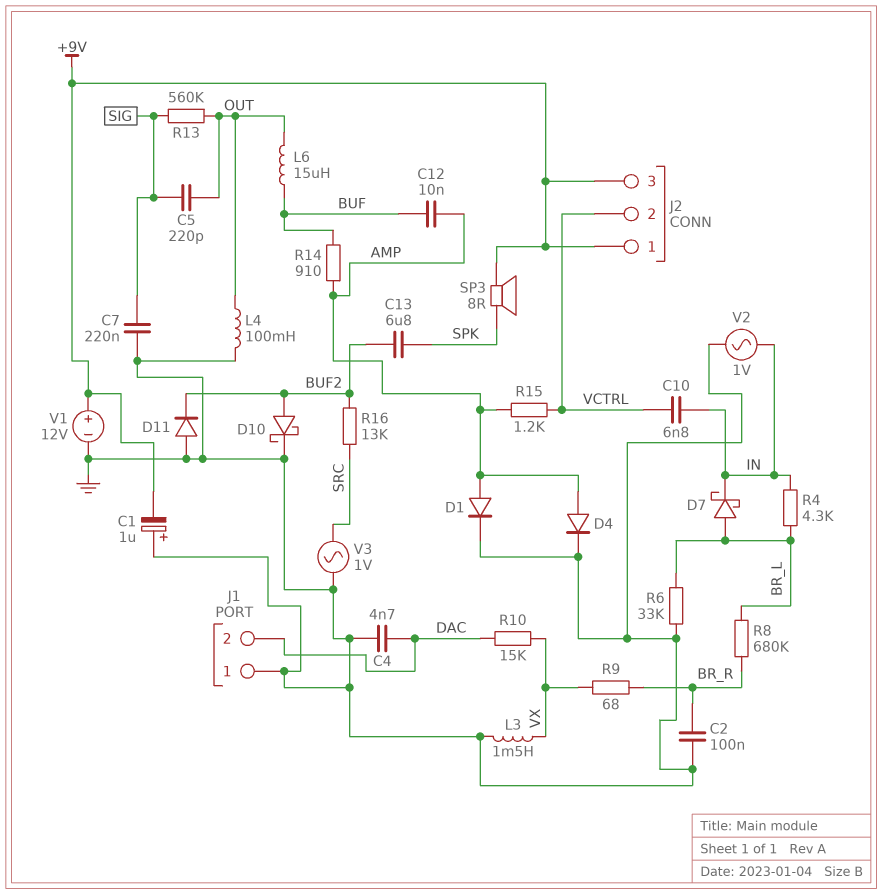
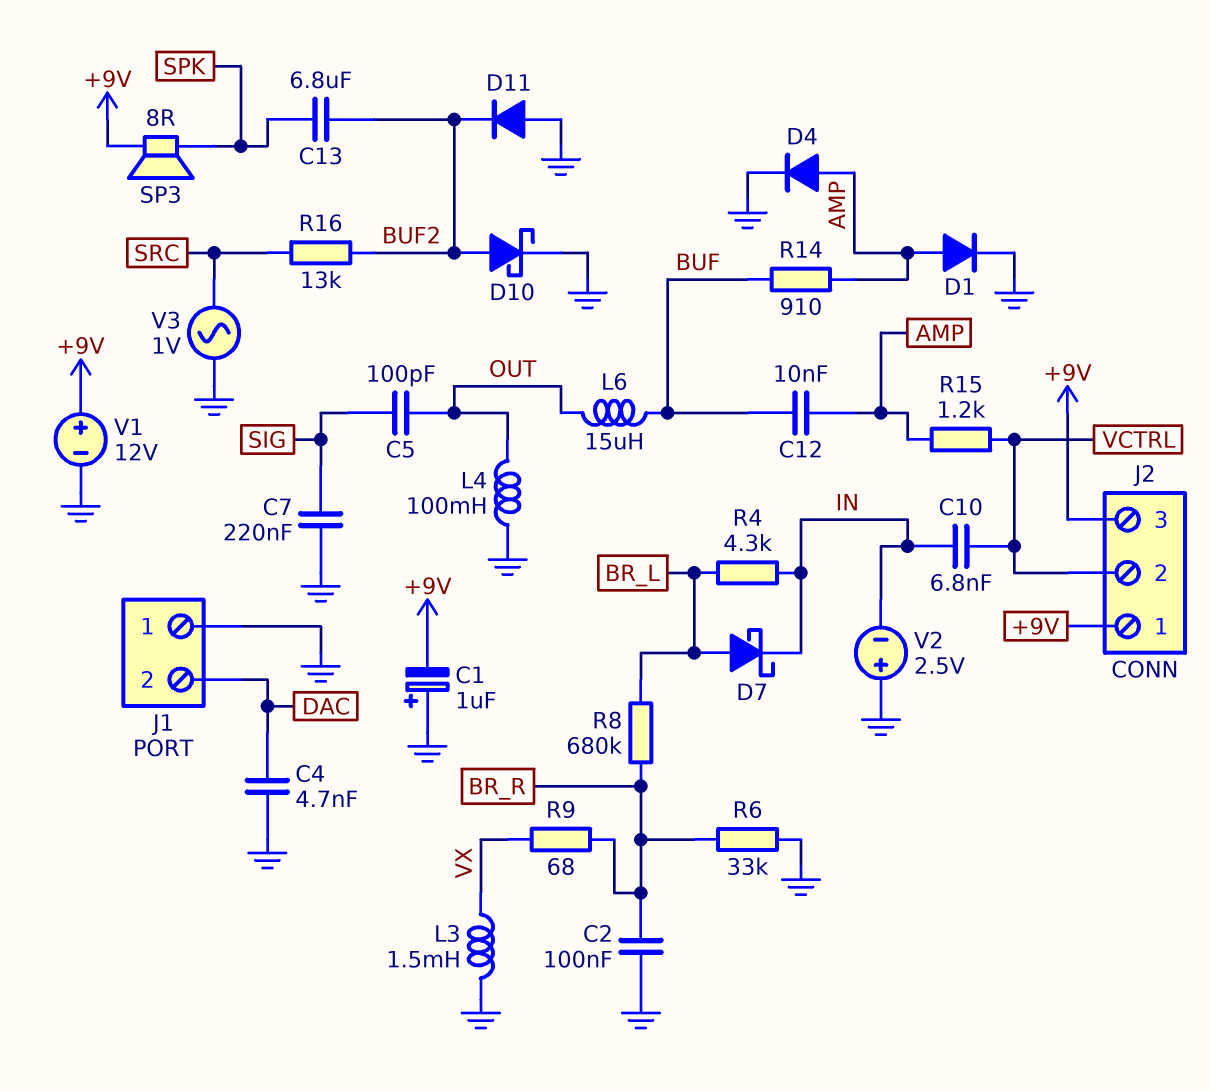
C5: 220pF (OUT, SIG) -> 100pF (OUT, SIG)
R6: 33k (BR_L, GND) -> 33k (BR_R, GND)
R10: 15k (DAC, VX) -> none
R13: 560k (OUT, SIG) -> none
V2: AC 1V (GND, IN) -> 2.5V (plus GND, minus IN)

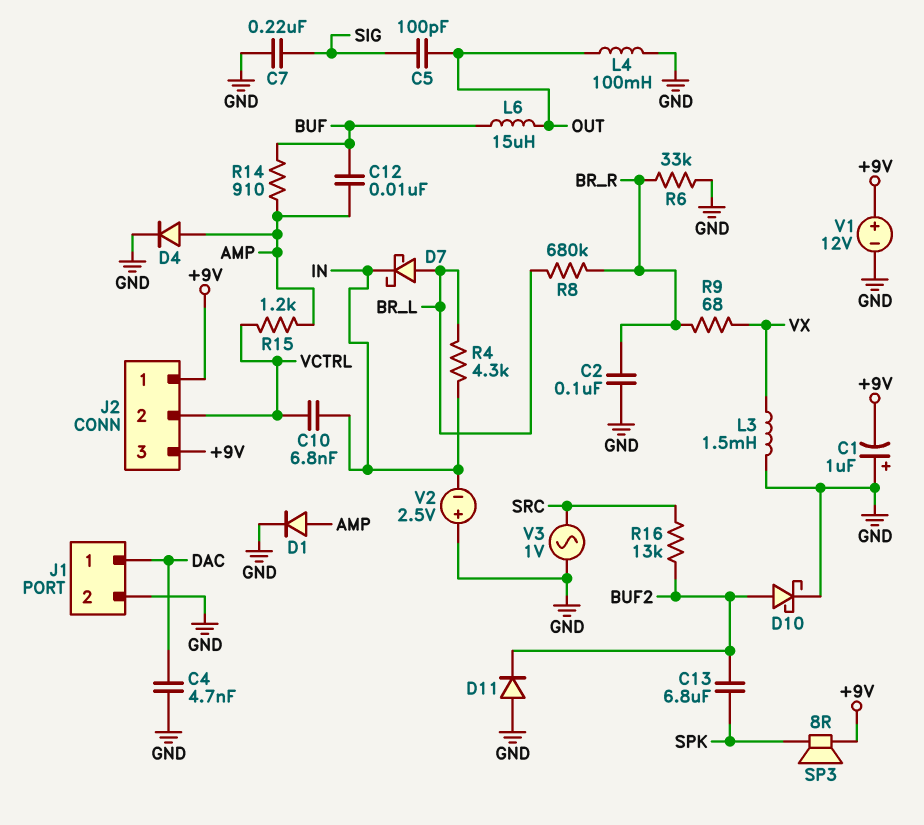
J1 pin 1: GND -> DAC
J1 pin 2: DAC -> GND

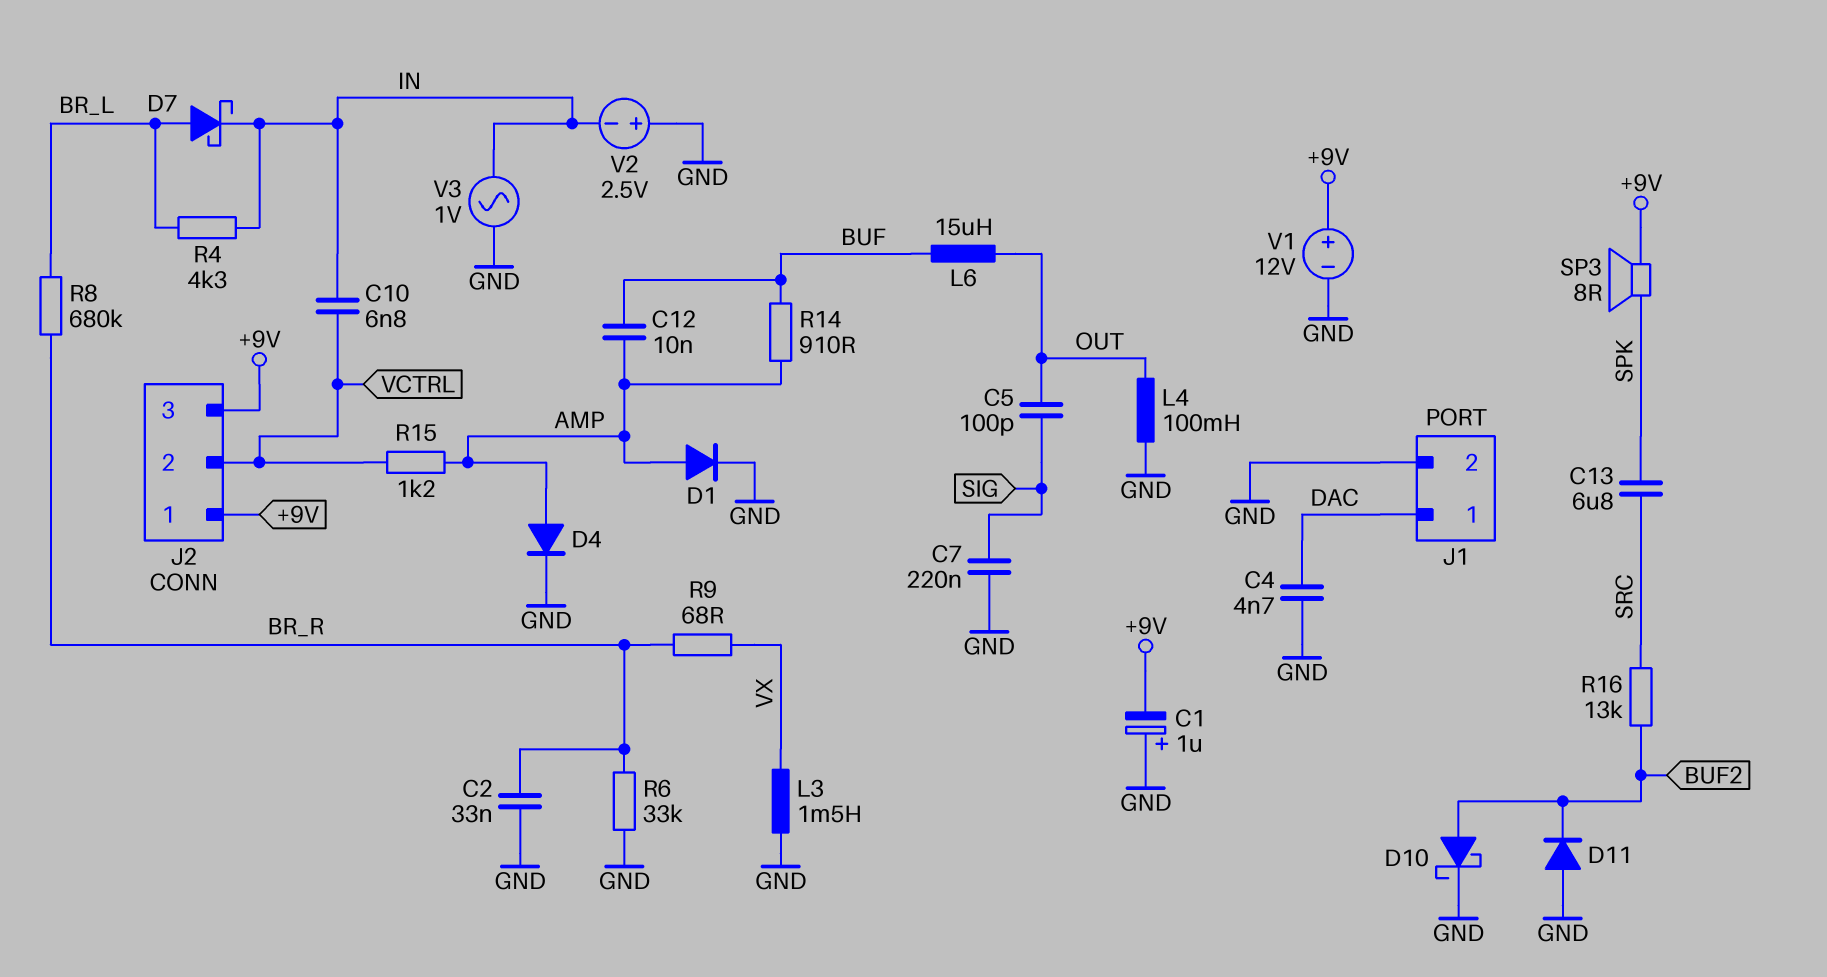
C2: 100nF (BR_R, GND) -> 33nF (BR_R, GND)
C13: 6.8uF (BUF2, SPK) -> 6.8uF (SPK, SRC)
V3: AC 1V (GND, SRC) -> AC 1V (GND, IN)

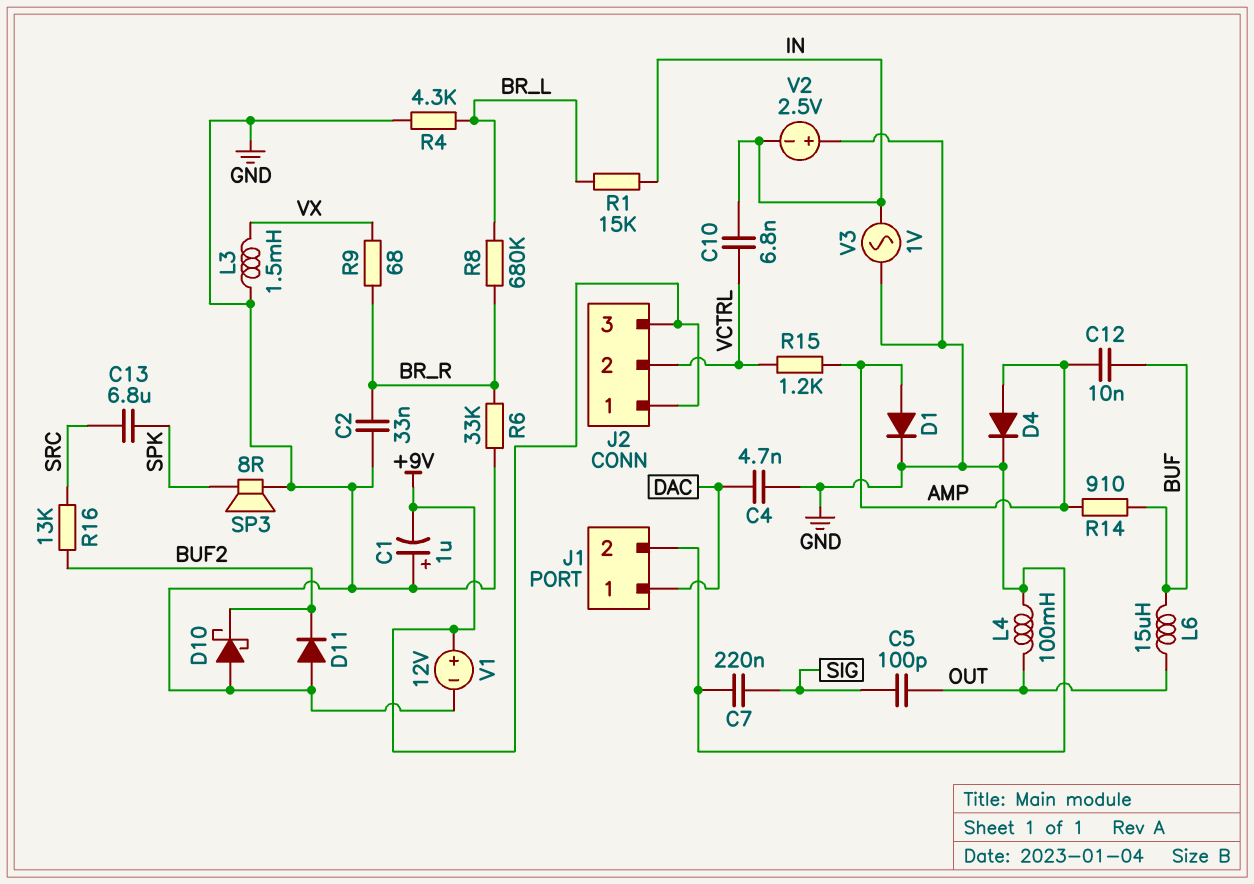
D7: schottky (A BR_L, K IN) -> none
D10: schottky (A BUF2, K GND) -> schottky (A GND, K BUF2)
R1: none -> 15k (BR_L, IN)
R4: 4.3k (BR_L, IN) -> 4.3k (BR_L, GND)
SP3: speaker 8R (+9V, SPK) -> speaker 8R (GND, SPK)

